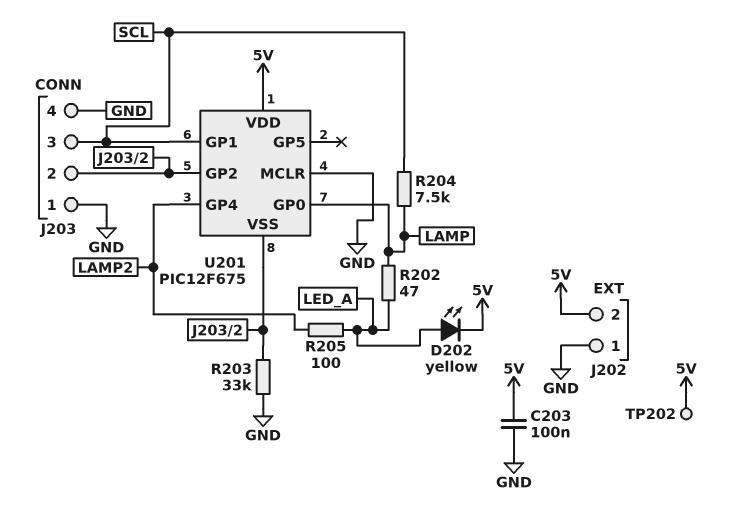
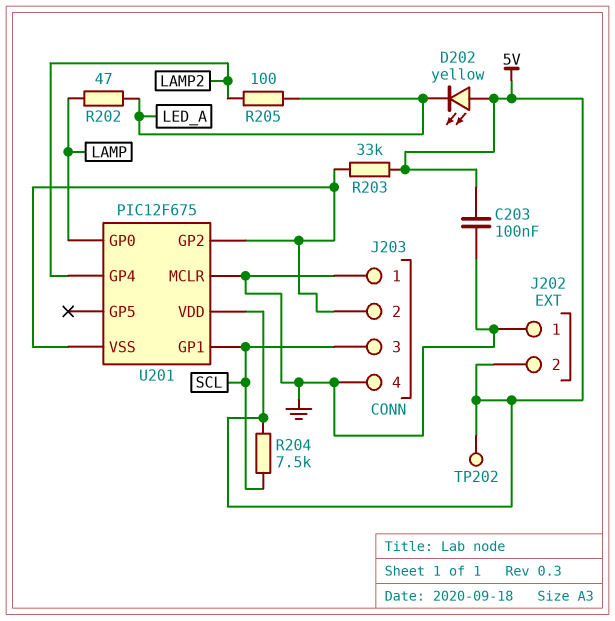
D202: LED yellow (A LED_A, K 5V) -> LED yellow (A 5V, K LED_A)
R203: 33k (GND, J203/2) -> 33k (5V, J203/2)
R204: 7.5k (LAMP, SCL) -> 7.5k (5V, SCL)

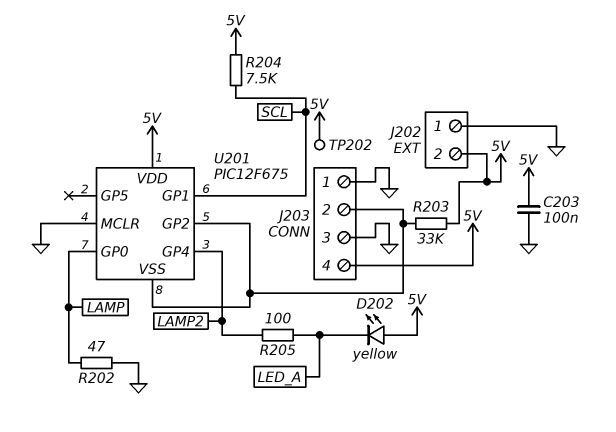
J203 pin 3: SCL -> GND
J203 pin 4: GND -> 5V
R202: 47 (LAMP, LED_A) -> 47 (GND, LAMP)

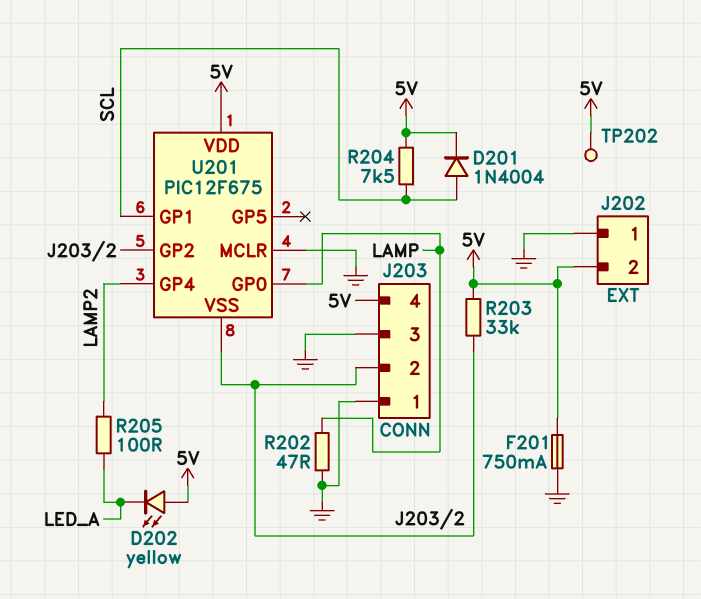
C203: 100nF (5V, GND) -> none
D201: none -> diode 1N4004 (A SCL, K 5V)
F201: none -> 750mA (5V, GND)

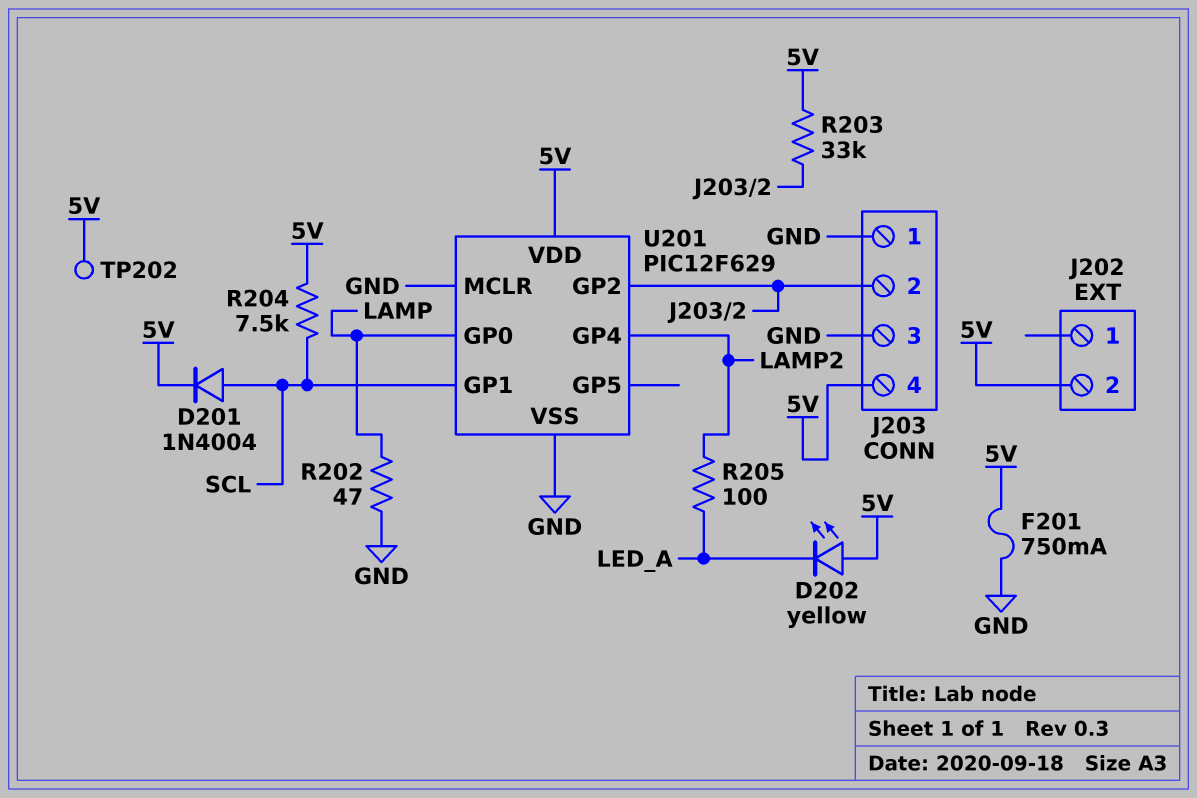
J202 pin 1: GND -> none
U201: PIC12F675 -> PIC12F629
U201 pin VSS: J203/2 -> GND

